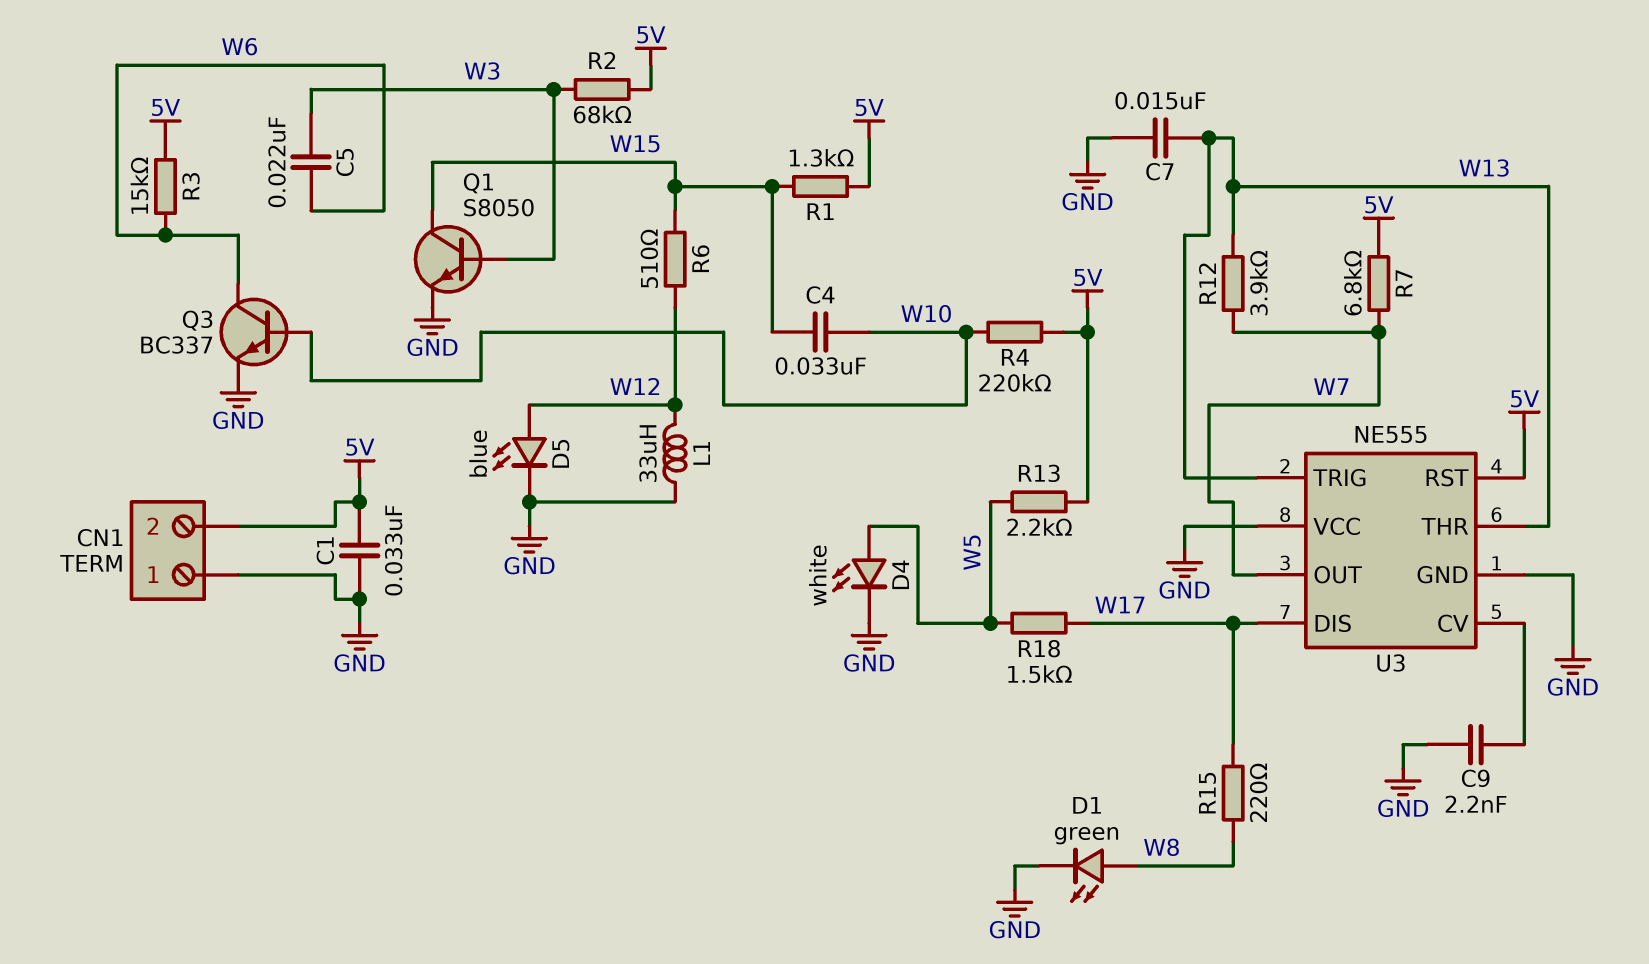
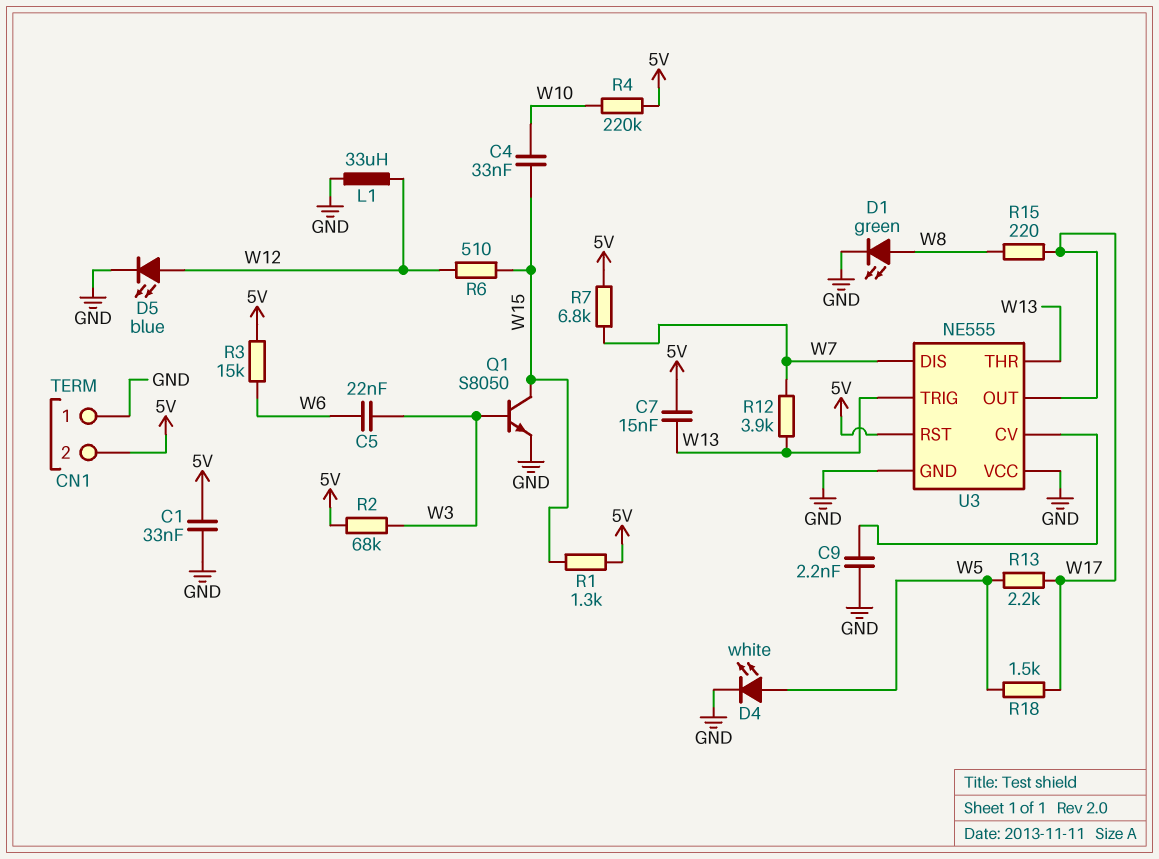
C7: 15nF (GND, W13) -> 15nF (5V, W13)
Q3: NPN BC337 (B W10, C W6, E GND) -> none
R13: 2.2k (5V, W5) -> 2.2k (W5, W17)
U3 pin DIS: W17 -> W7
U3 pin OUT: W7 -> W17

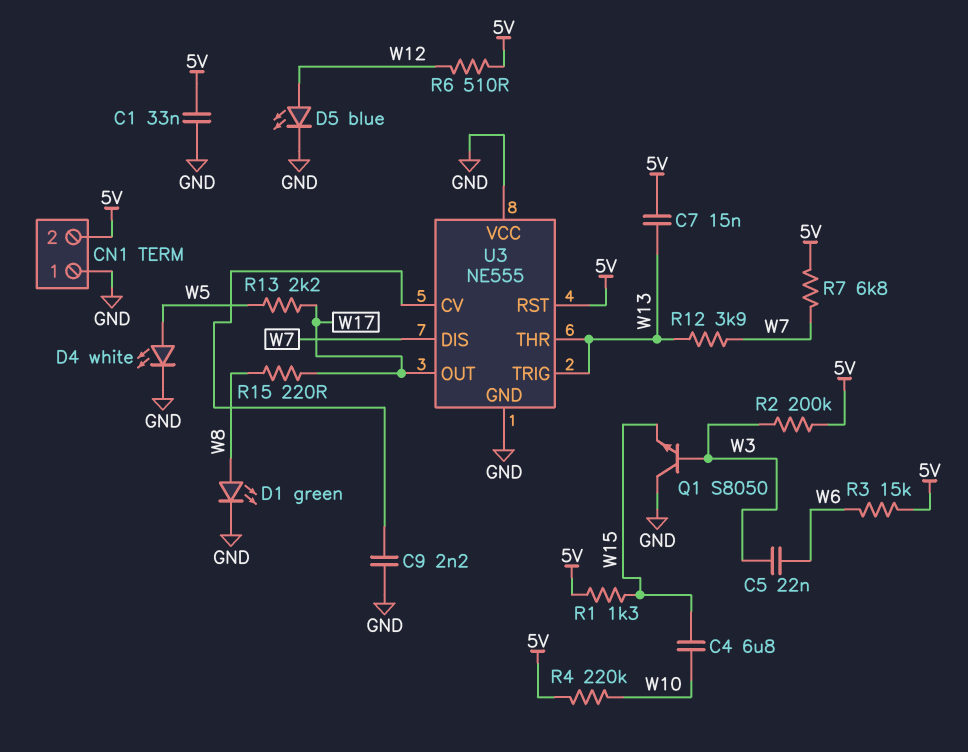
C4: 33nF (W10, W15) -> 6.8uF (W10, W15)
L1: 33uH (GND, W12) -> none
Q1: NPN S8050 (B W3, C W15, E GND) -> NPN S8050 (B W3, C GND, E W15)
R2: 68k (5V, W3) -> 200k (5V, W3)
R6: 510 (W12, W15) -> 510 (5V, W12)
R18: 1.5k (W5, W17) -> none

